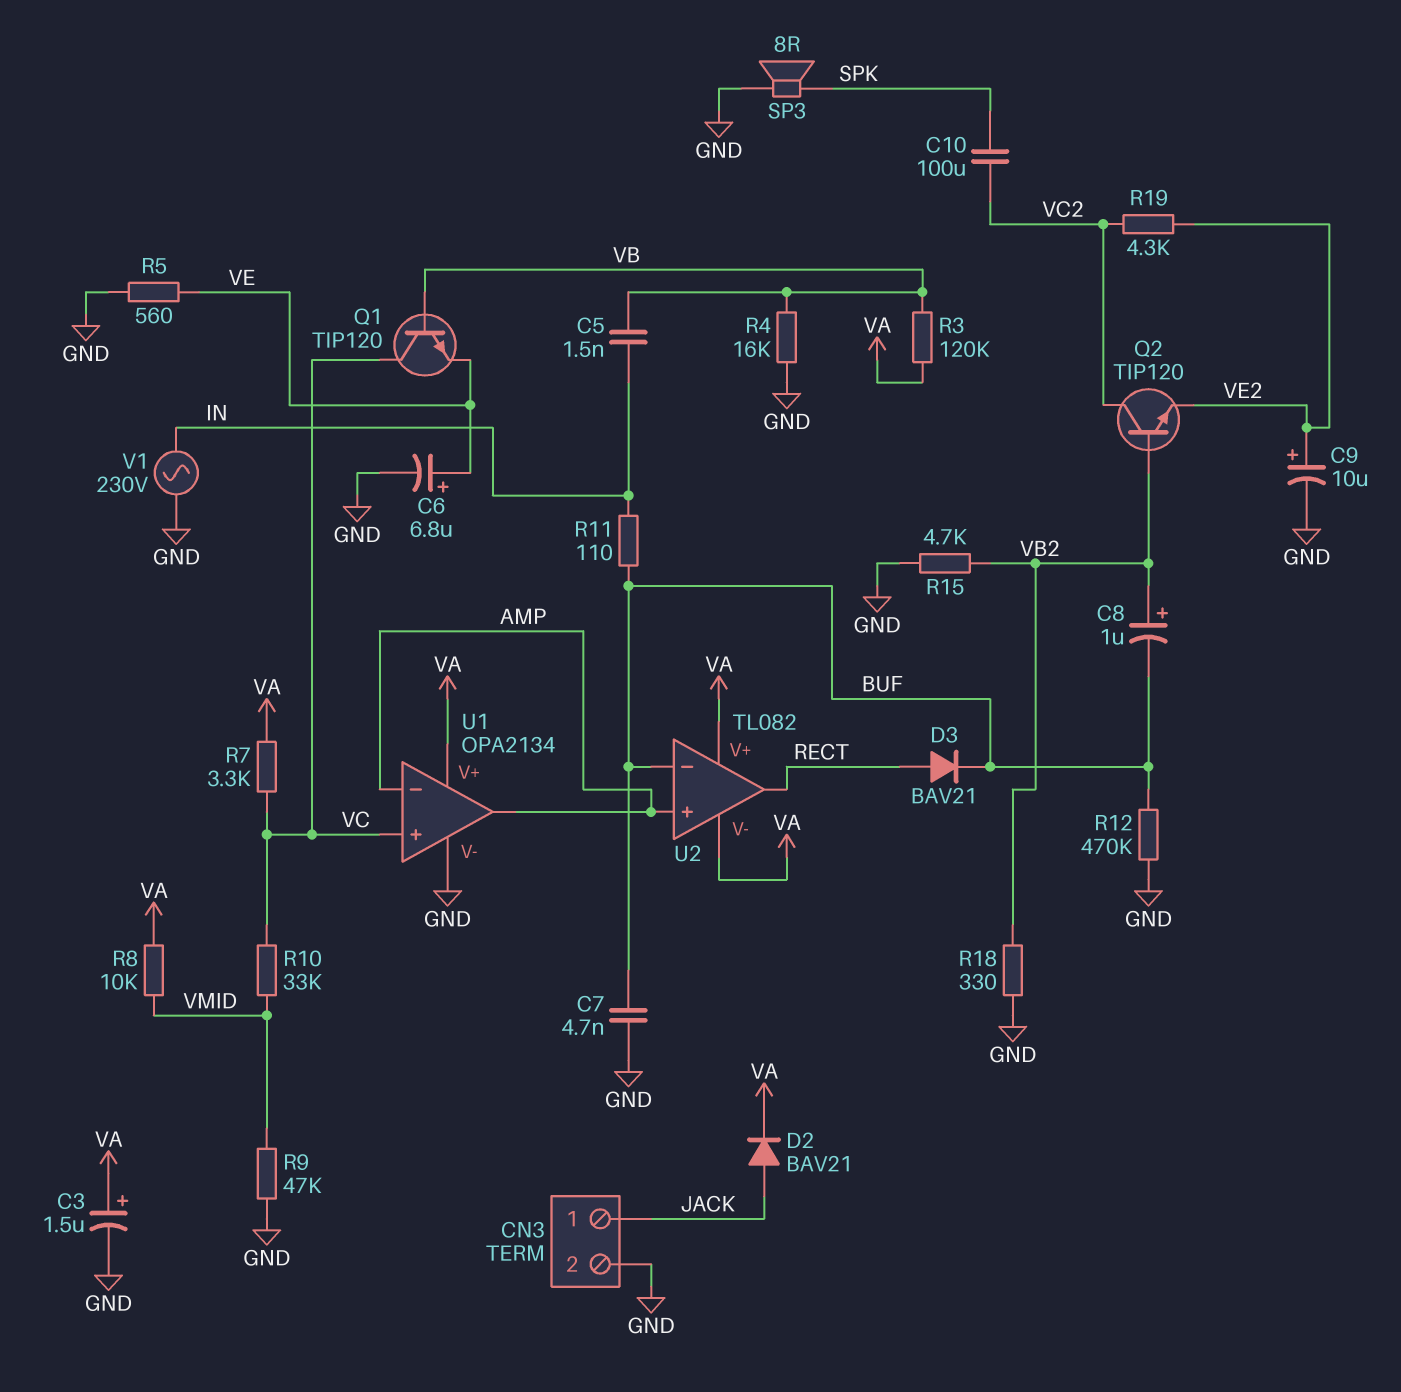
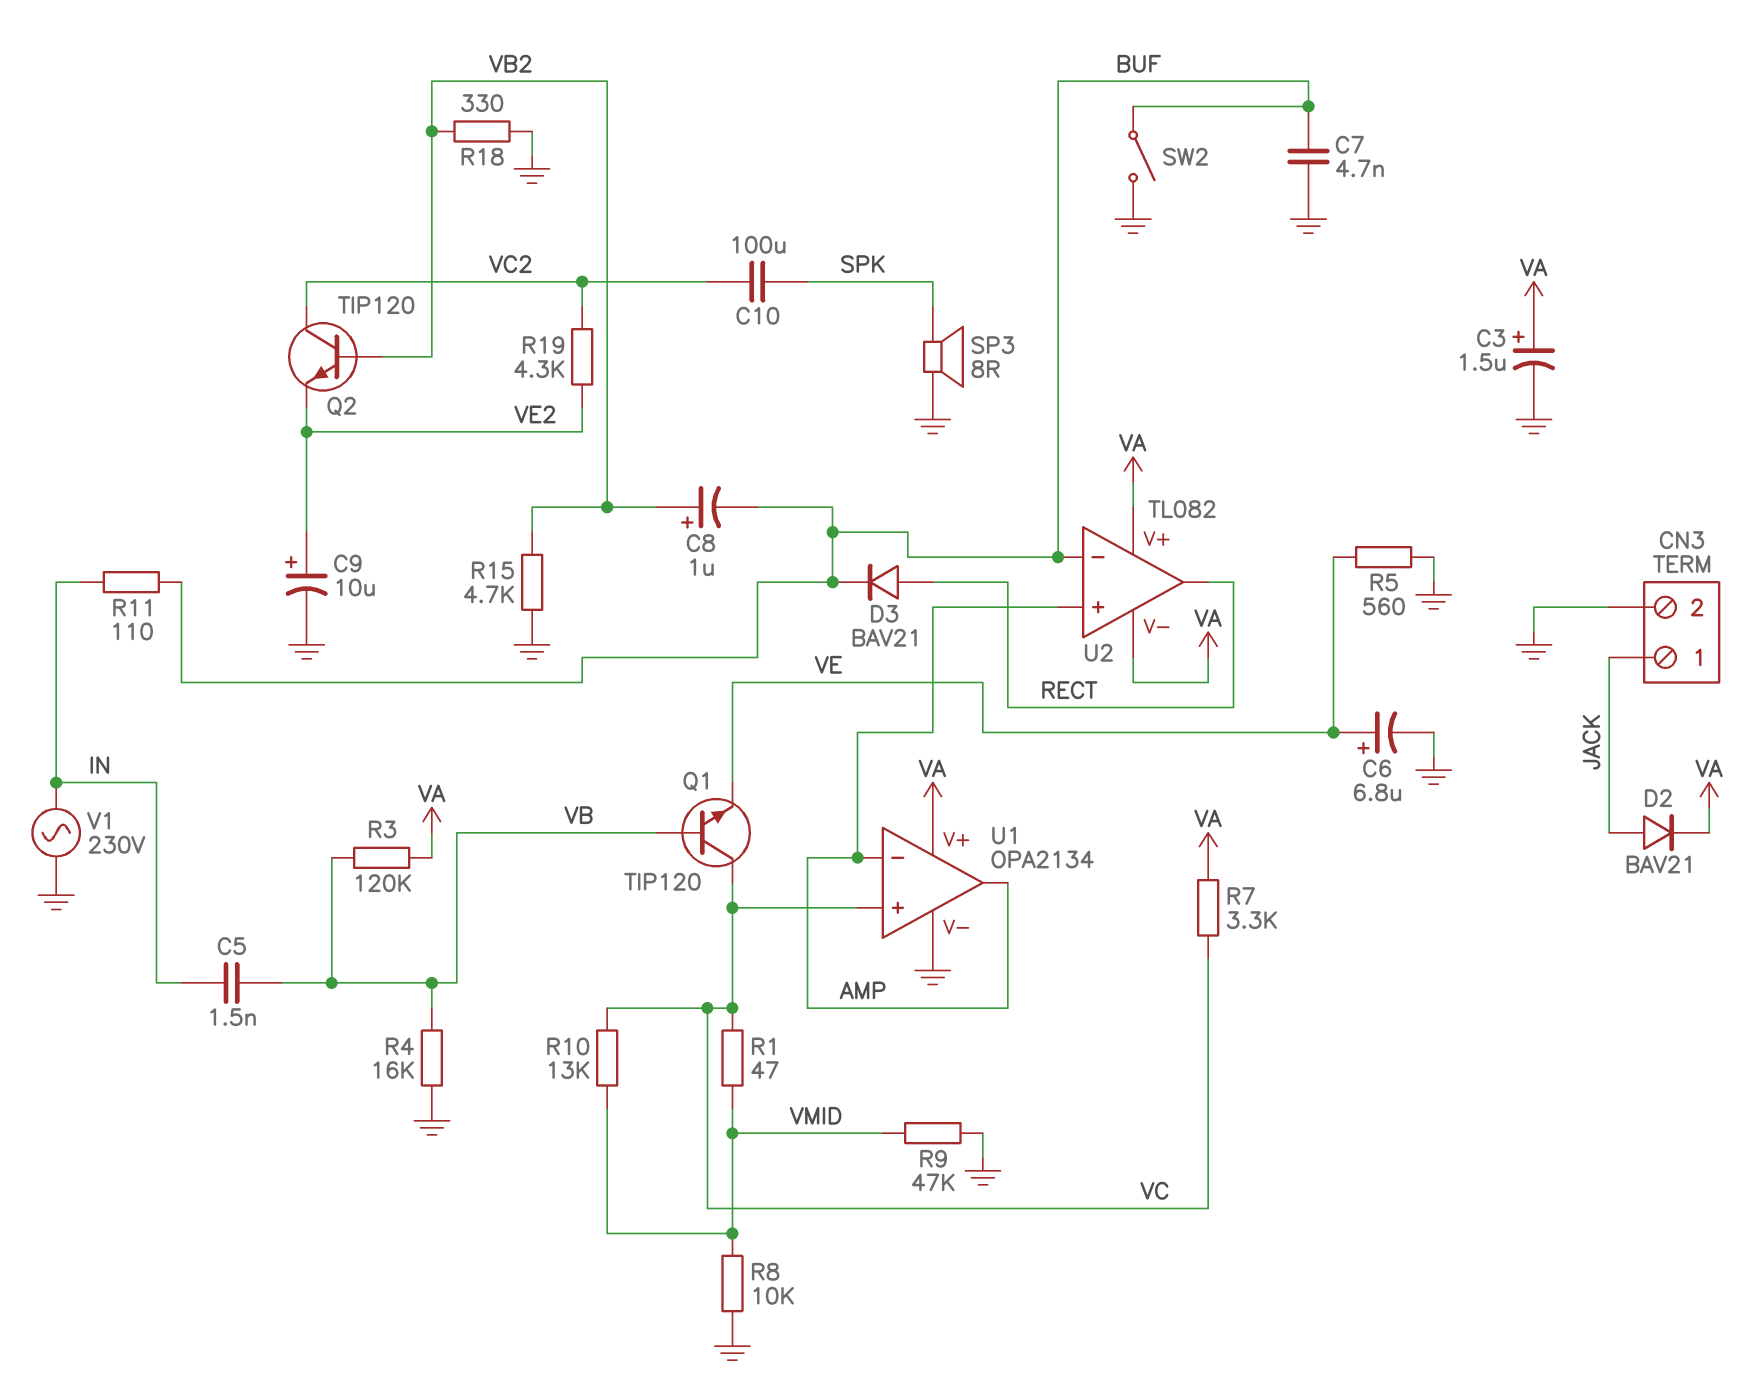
R1: none -> 47 (VC, VMID)
R8: 10k (VA, VMID) -> 10k (GND, VMID)
R10: 33k (VC, VMID) -> 13k (VC, VMID)
R12: 470k (BUF, GND) -> none
SW2: none -> switch (BUF, GND)

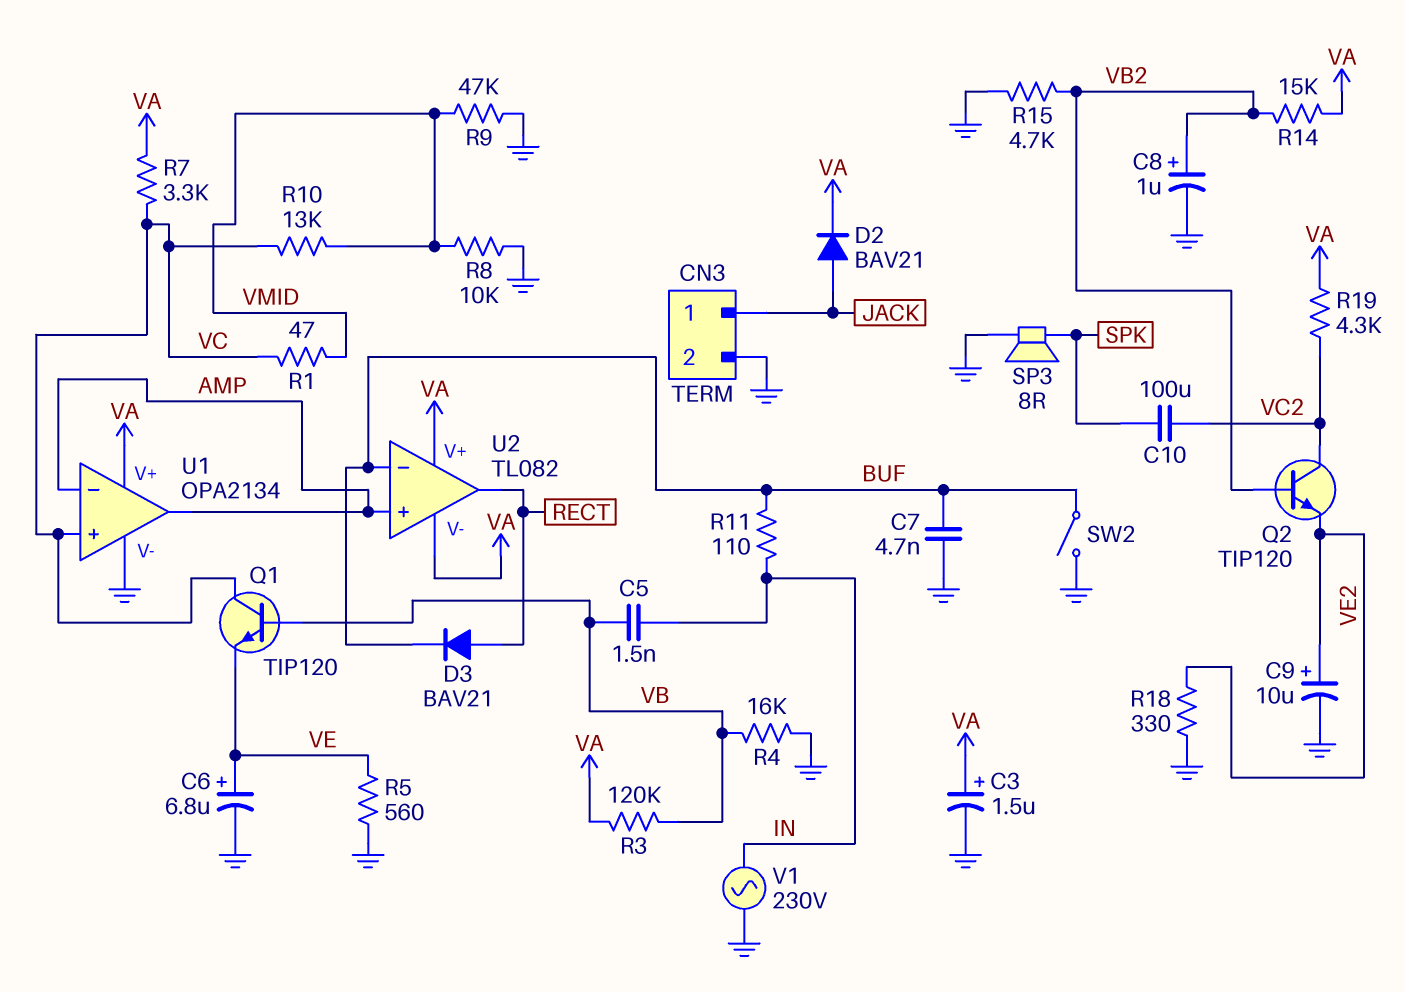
C8: 1uF (plus VB2, minus BUF) -> 1uF (plus VB2, minus GND)
R14: none -> 15k (VA, VB2)
R18: 330 (GND, VB2) -> 330 (GND, VE2)
R19: 4.3k (VC2, VE2) -> 4.3k (VA, VC2)

